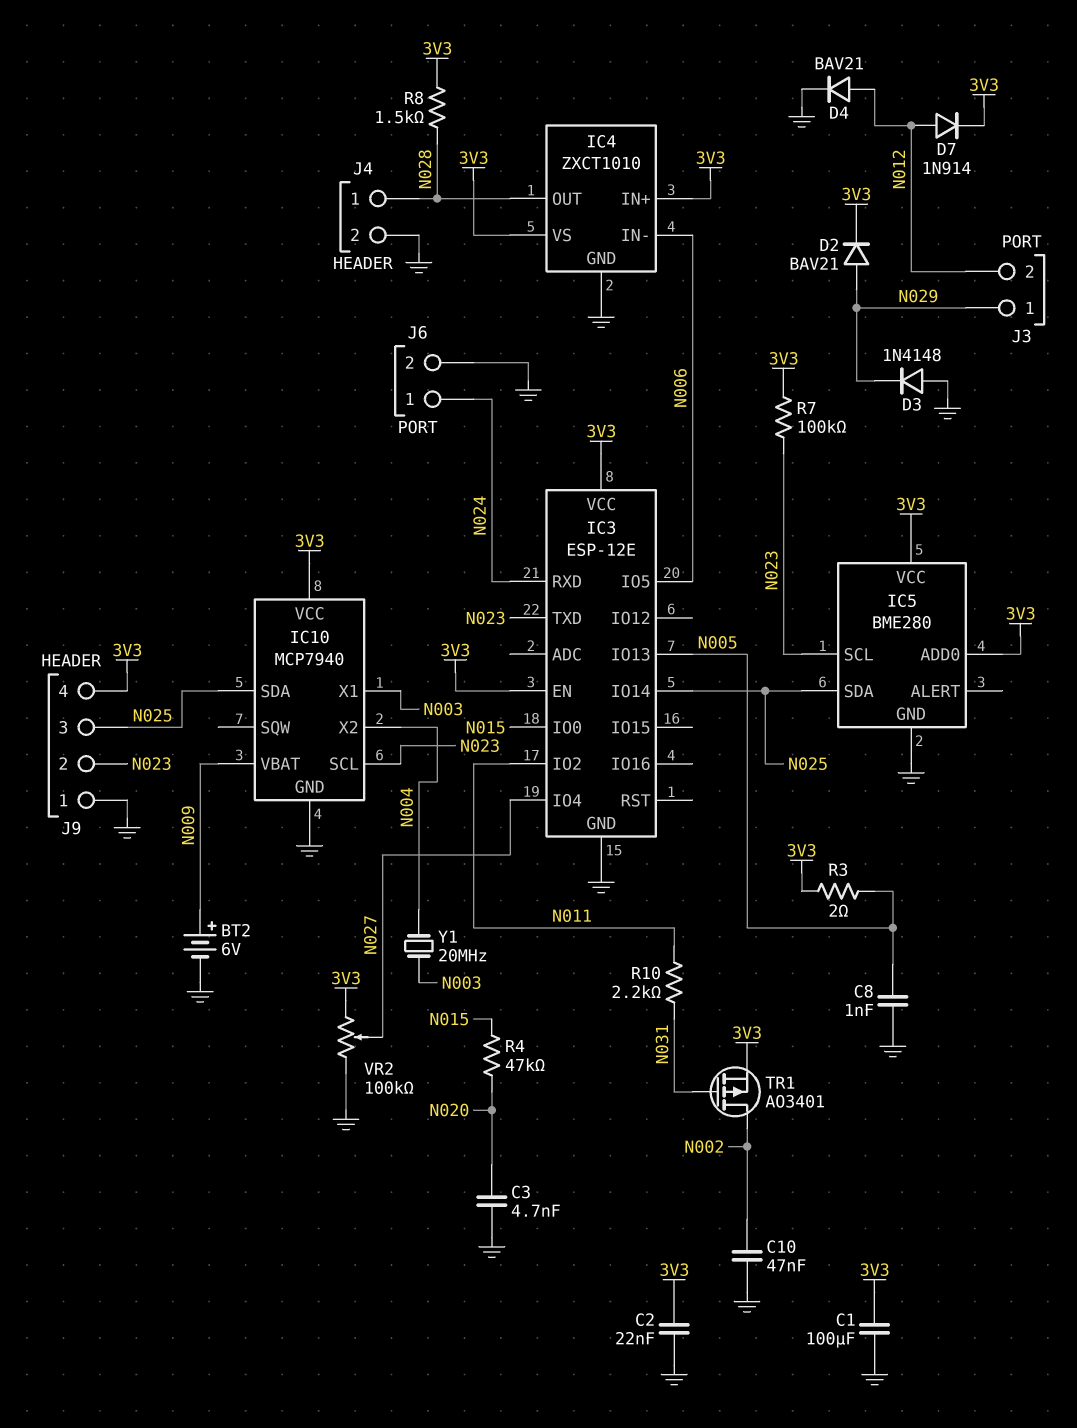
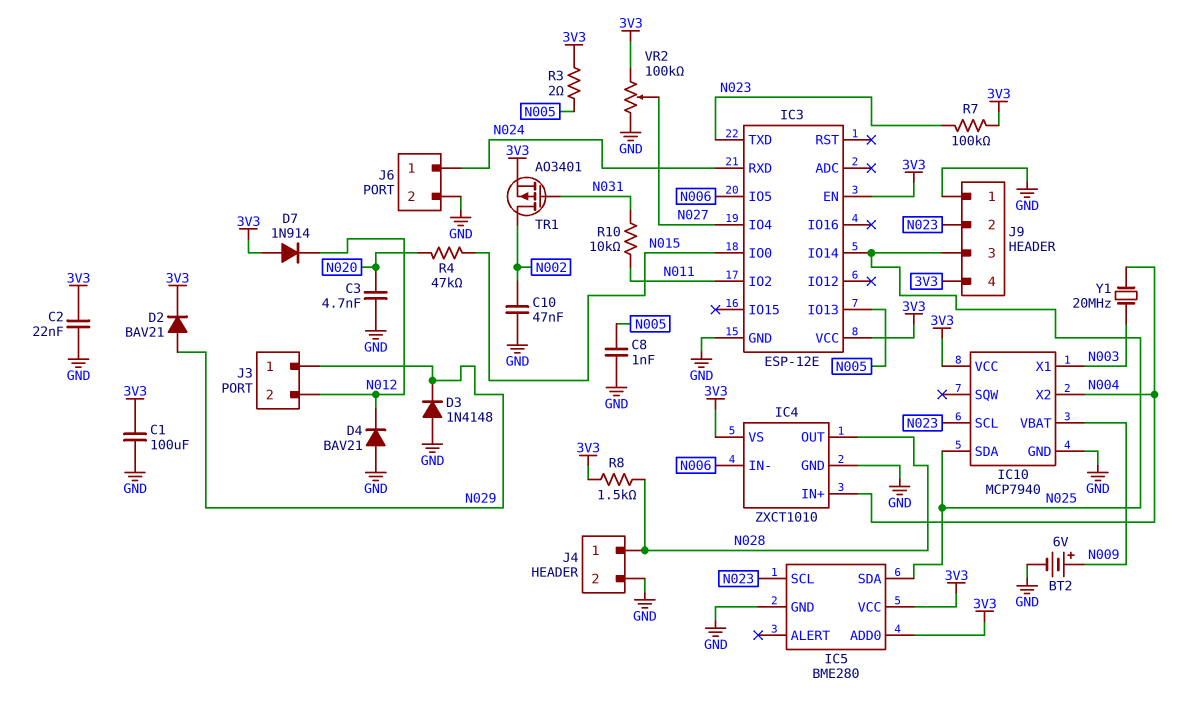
D4: diode BAV21 (A N012, K GND) -> diode BAV21 (A GND, K N012)
D7: diode 1N914 (A N012, K 3V3) -> diode 1N914 (A 3V3, K N012)
IC4 pin IN+: 3V3 -> N004
R10: 2.2k (N011, N031) -> 10k (N011, N031)

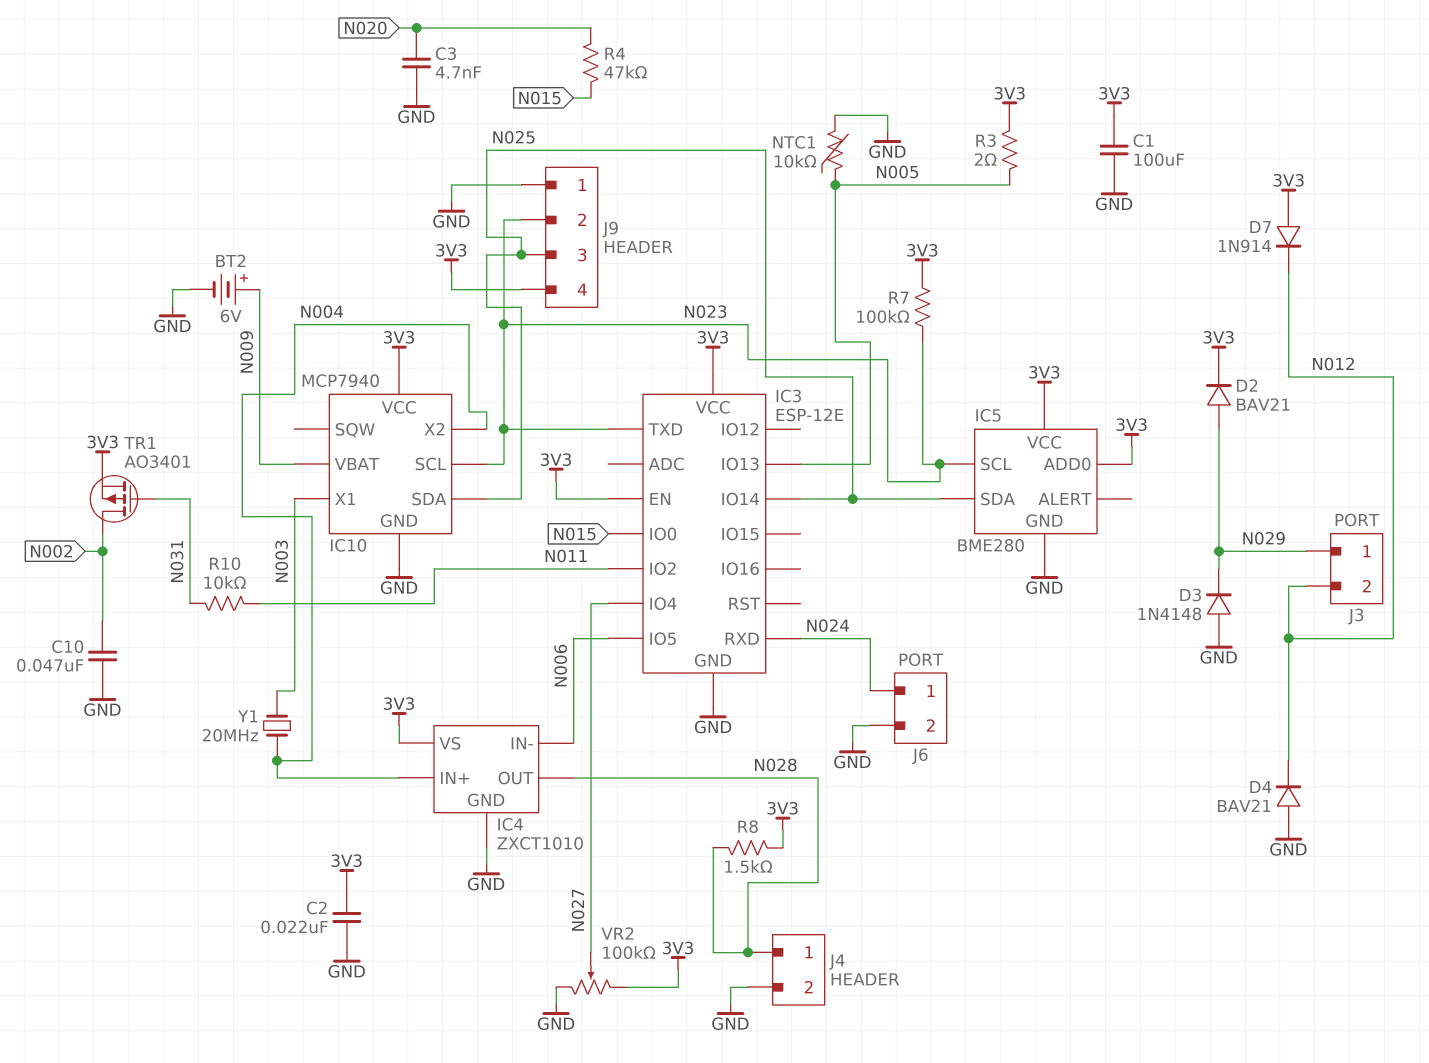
C8: 1nF (GND, N005) -> none
NTC1: none -> 10k (GND, N005)

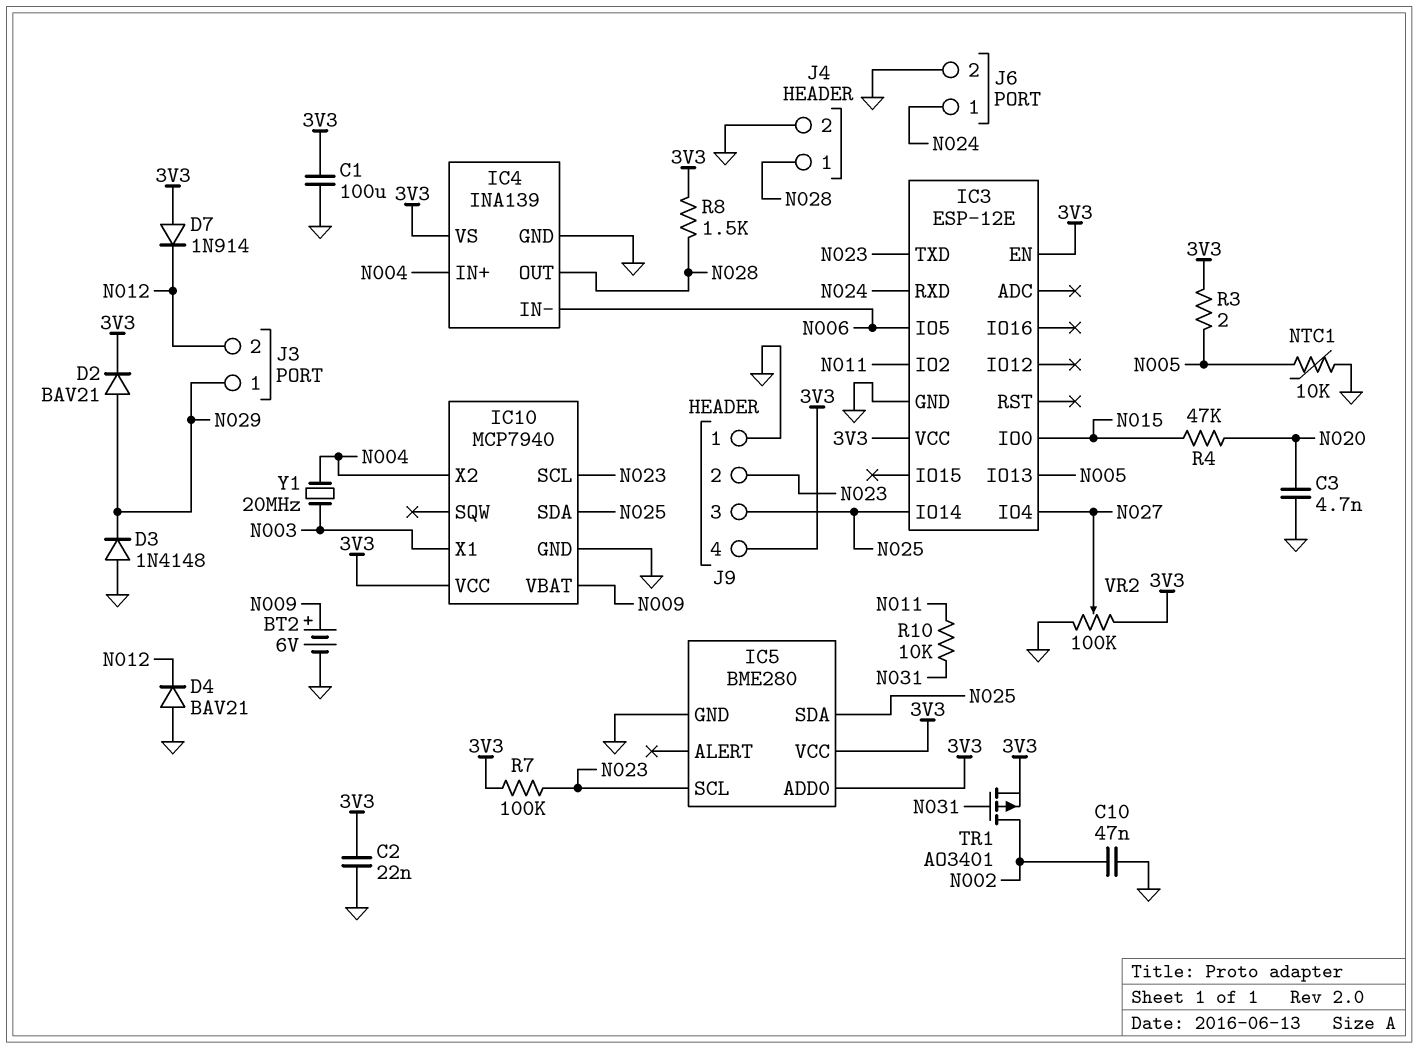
IC4: ZXCT1010 -> INA139

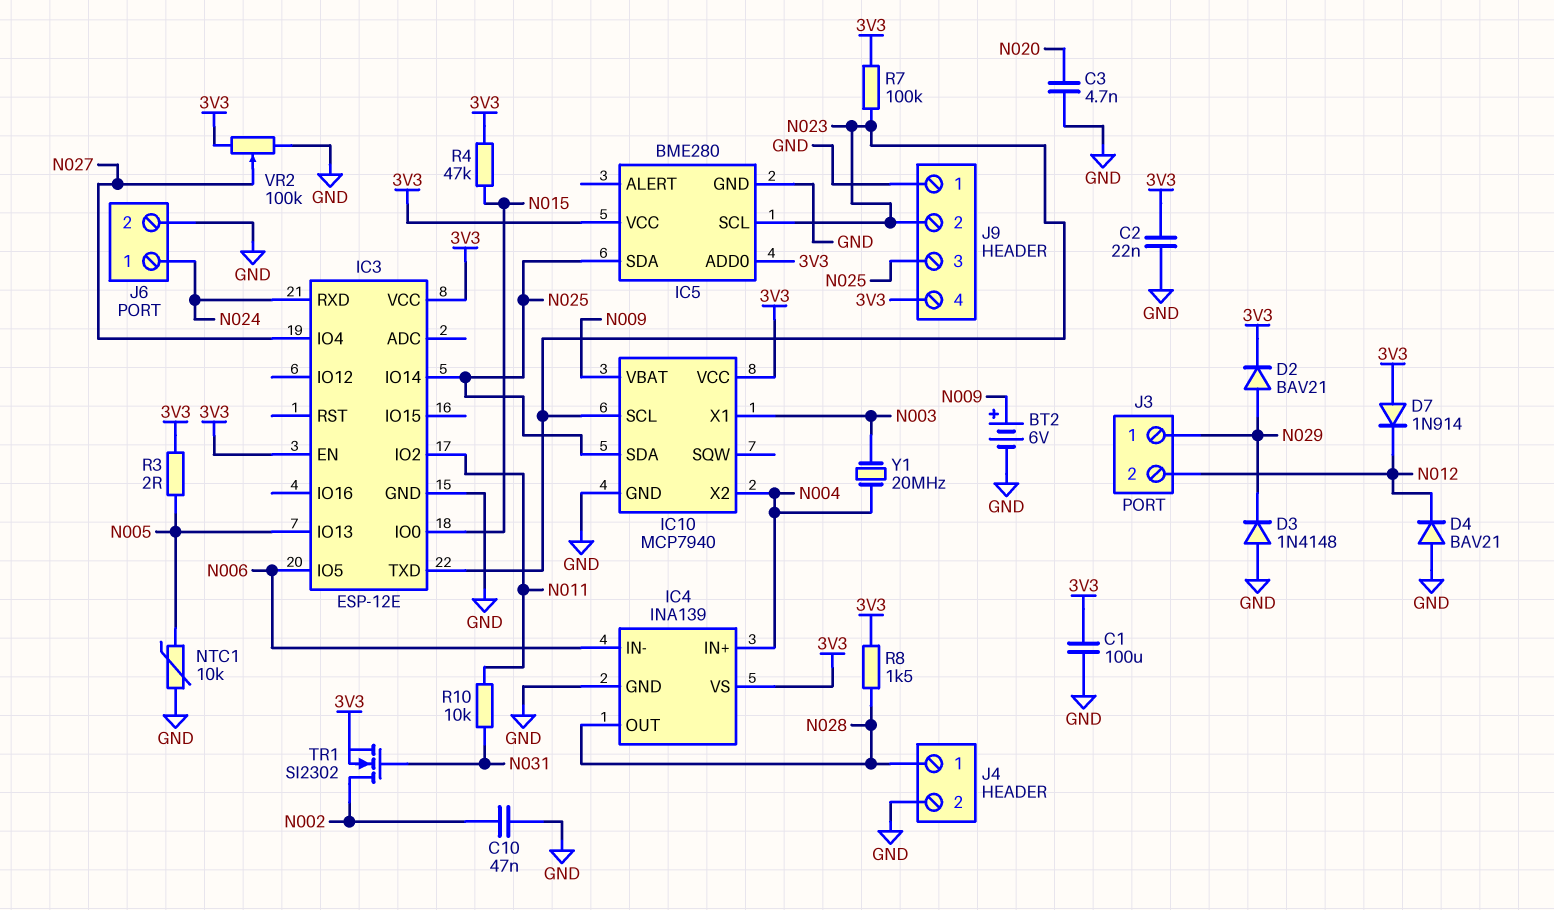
R4: 47k (N015, N020) -> 47k (3V3, N015)
TR1: PMOS AO3401 (G N031, D N002, S 3V3) -> NMOS SI2302 (G N031, D N002, S 3V3)

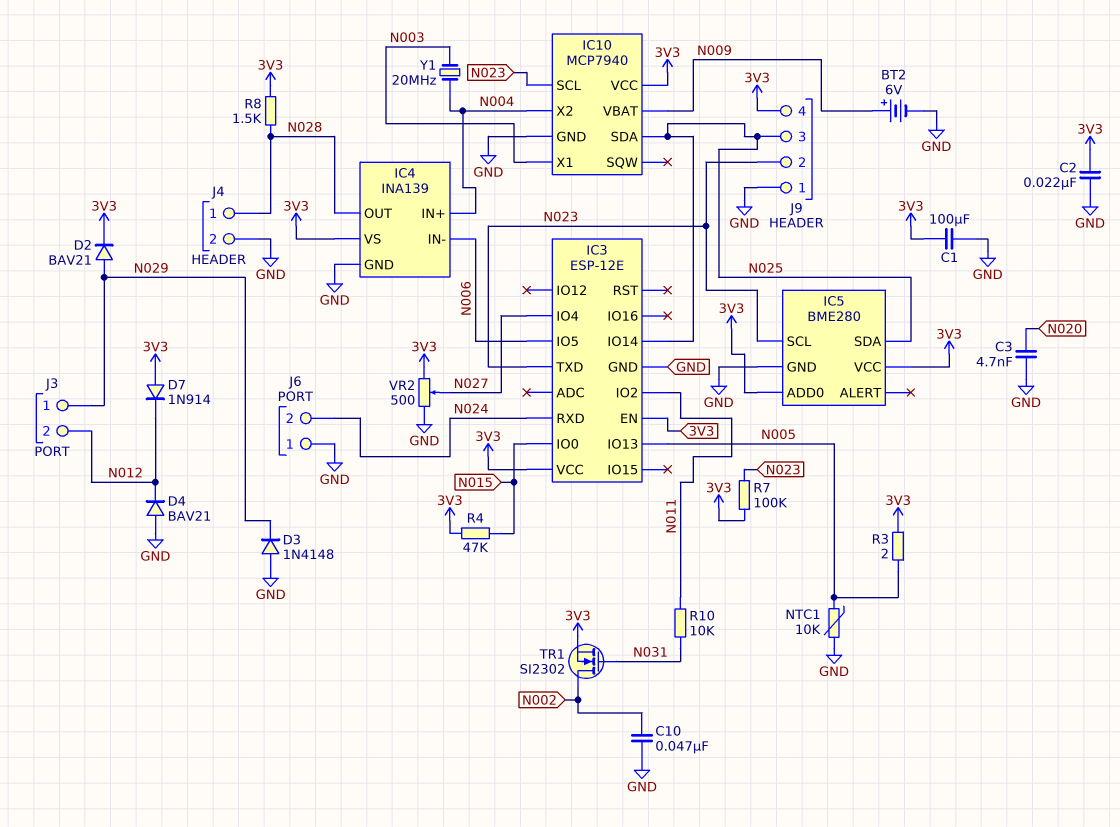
J6 pin 1: N024 -> GND
J6 pin 2: GND -> N024
VR2: 100k (3V3, GND, wiper N027) -> 500 (3V3, GND, wiper N027)

